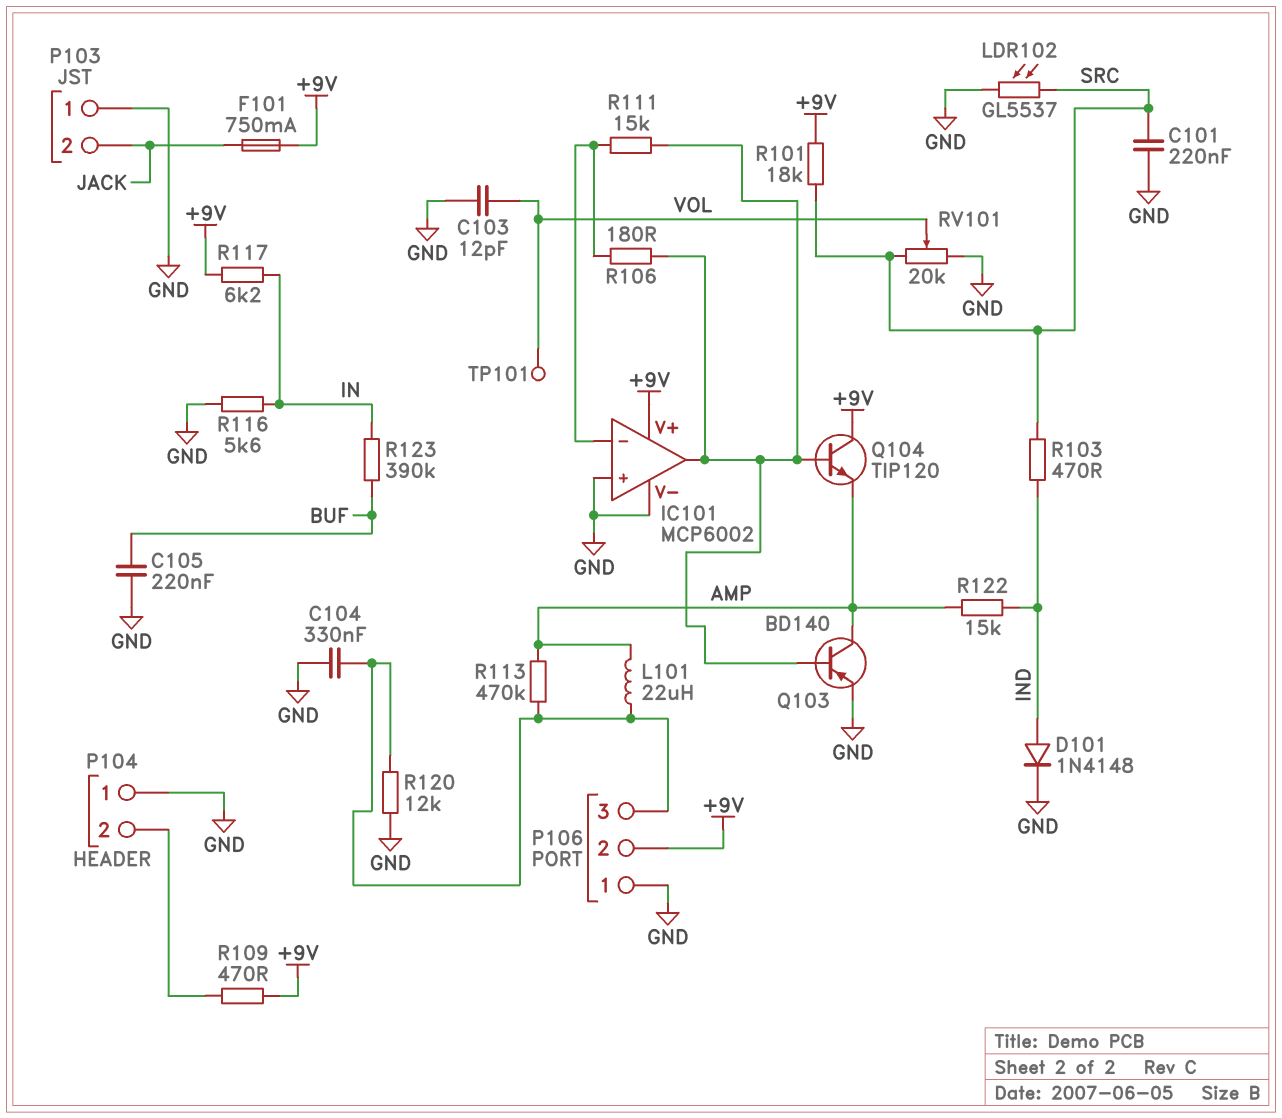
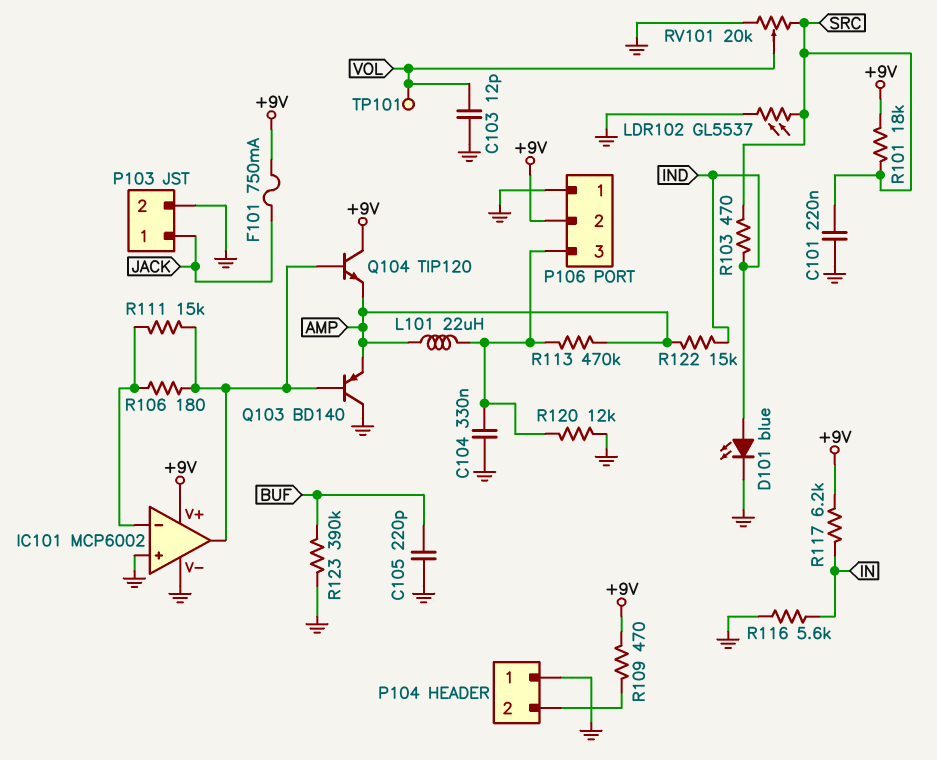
C105: 220nF (BUF, GND) -> 220pF (BUF, GND)
D101: diode 1N4148 (A IND, K GND) -> LED blue (A IND, K GND)
P103 pin 1: GND -> JACK
P103 pin 2: JACK -> GND
Q103: PNP BD140 (B IC101/out, C AMP, E GND) -> PNP BD140 (B IC101/out, C GND, E AMP)
R123: 390k (BUF, IN) -> 390k (BUF, GND)

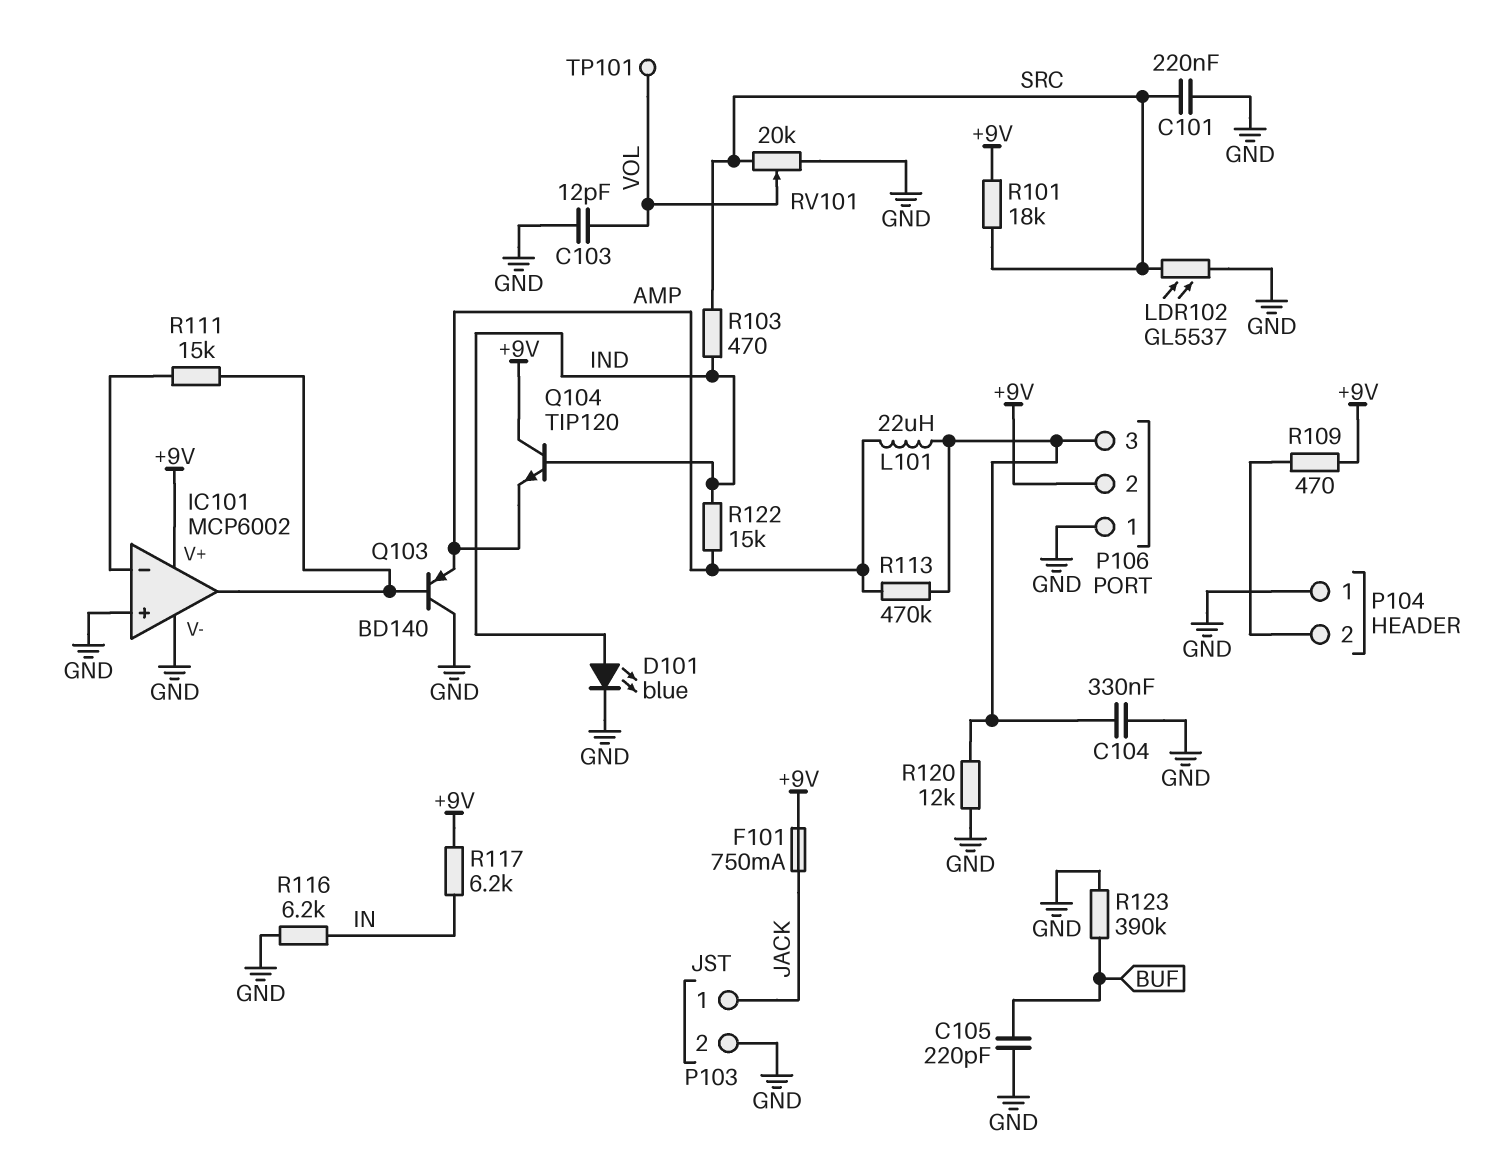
Q104: NPN TIP120 (B IC101/out, C +9V, E AMP) -> NPN TIP120 (B IND, C +9V, E AMP)
R106: 180 (IC101/in-, IC101/out) -> none
R116: 5.6k (GND, IN) -> 6.2k (GND, IN)

